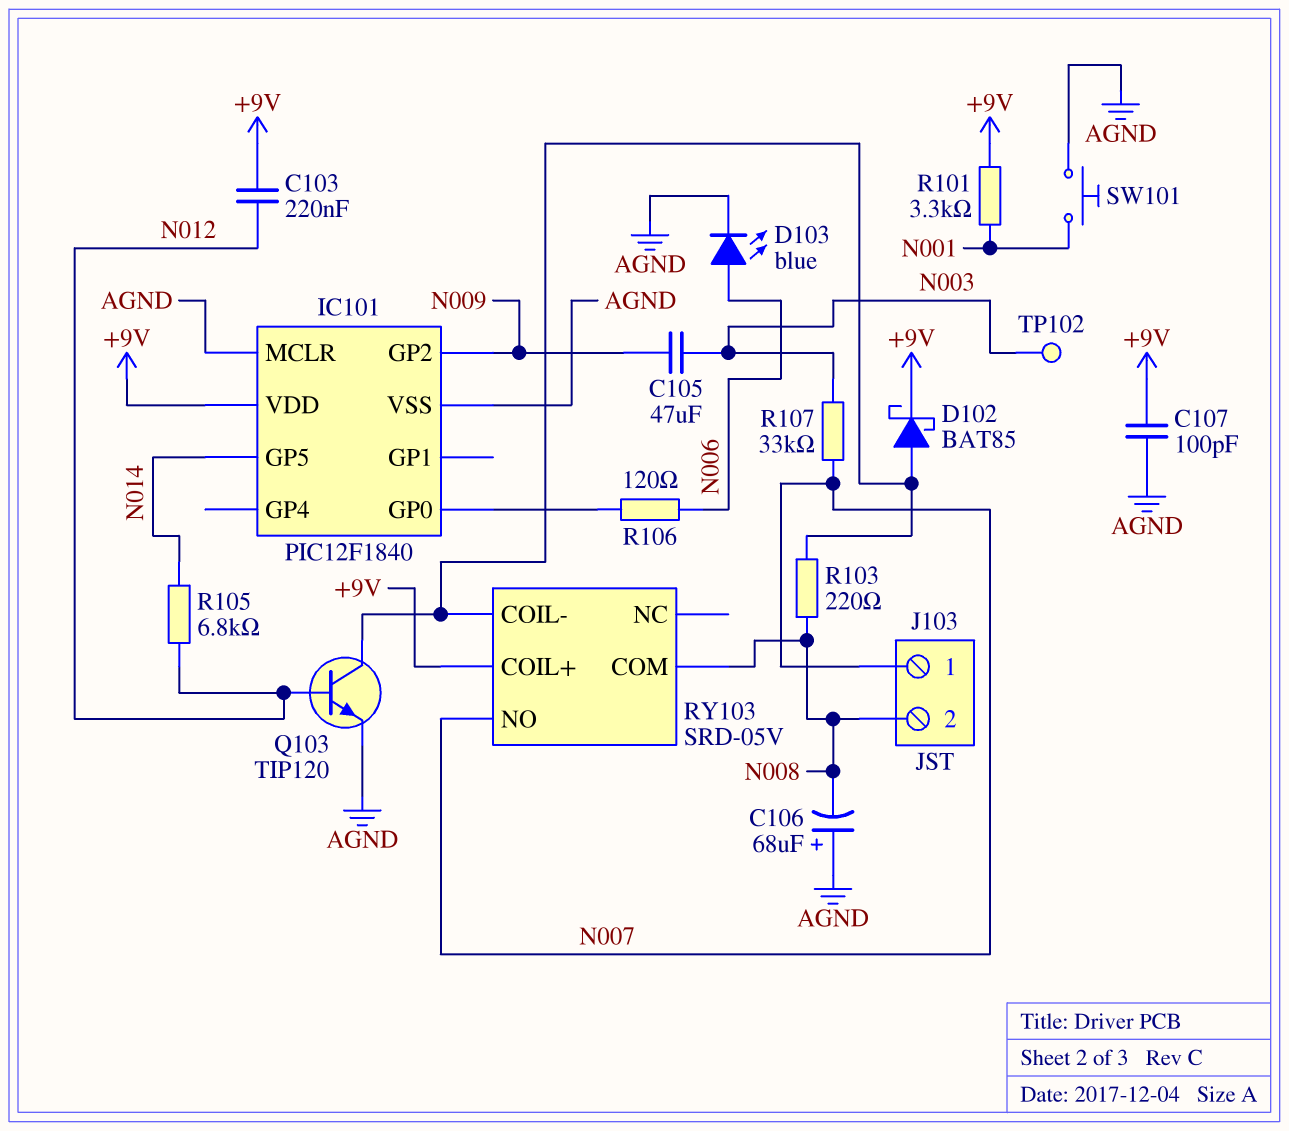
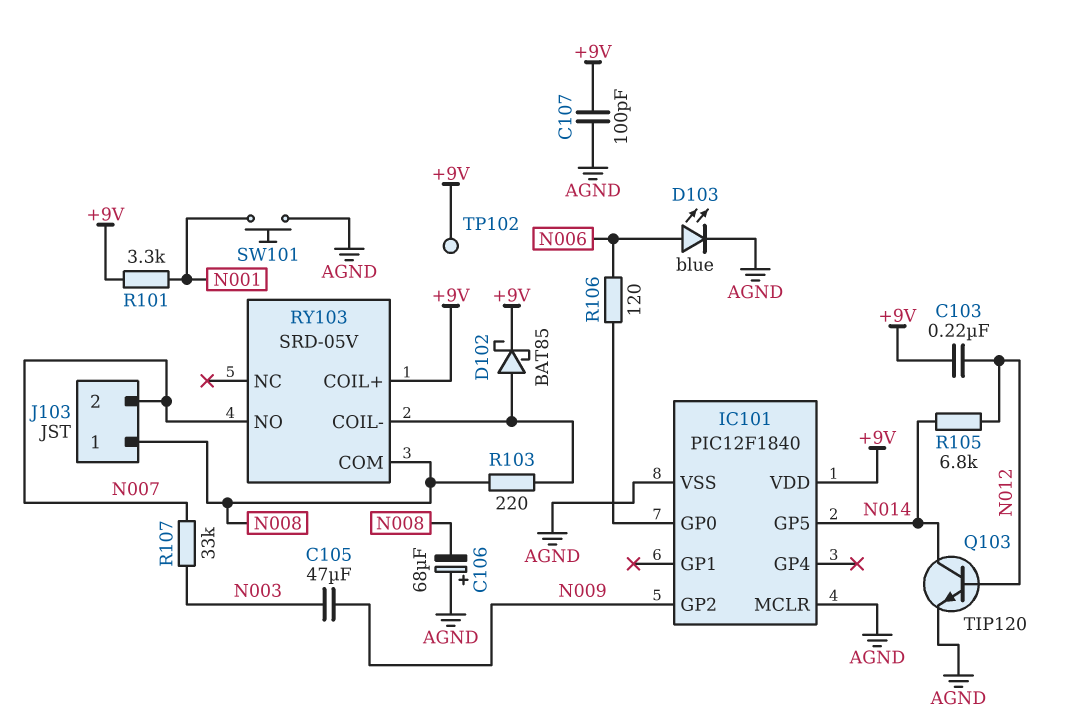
J103 pin 1: N007 -> N008
J103 pin 2: N008 -> N007
Q103: NPN TIP120 (B N012, C RY103/COIL-, E AGND) -> NPN TIP120 (B N012, C N014, E AGND)
TP102: test point (N003) -> test point (+9V)

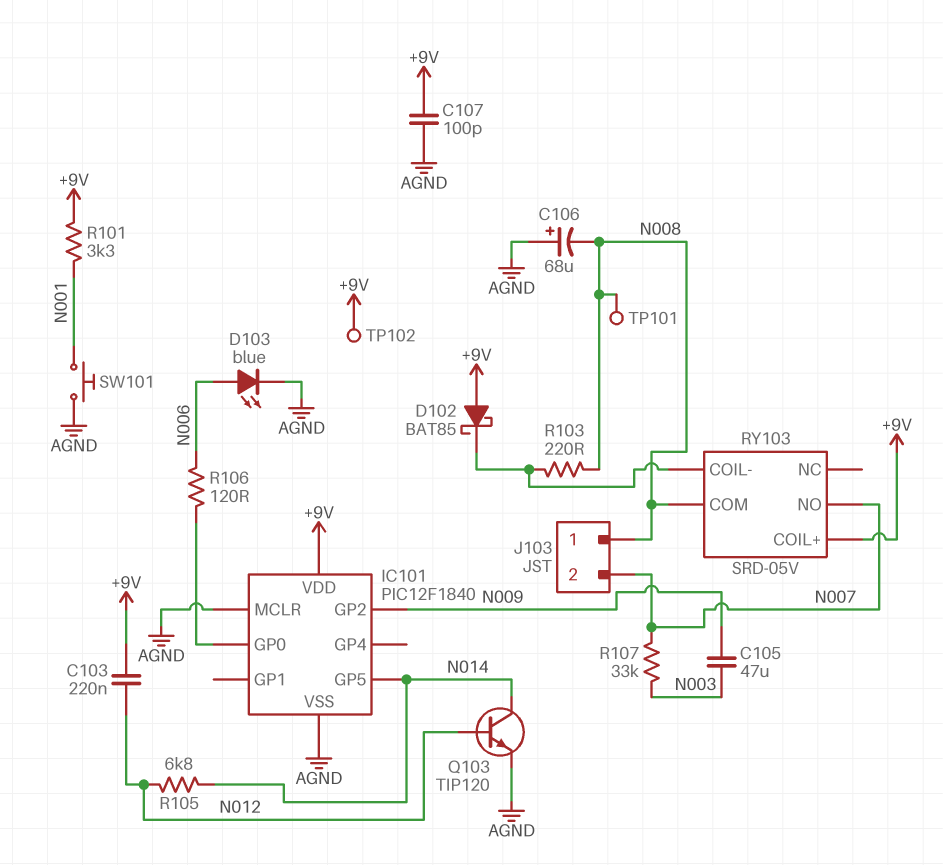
D102: schottky BAT85 (A RY103/COIL-, K +9V) -> schottky BAT85 (A +9V, K RY103/COIL-)
TP101: none -> test point (N008)

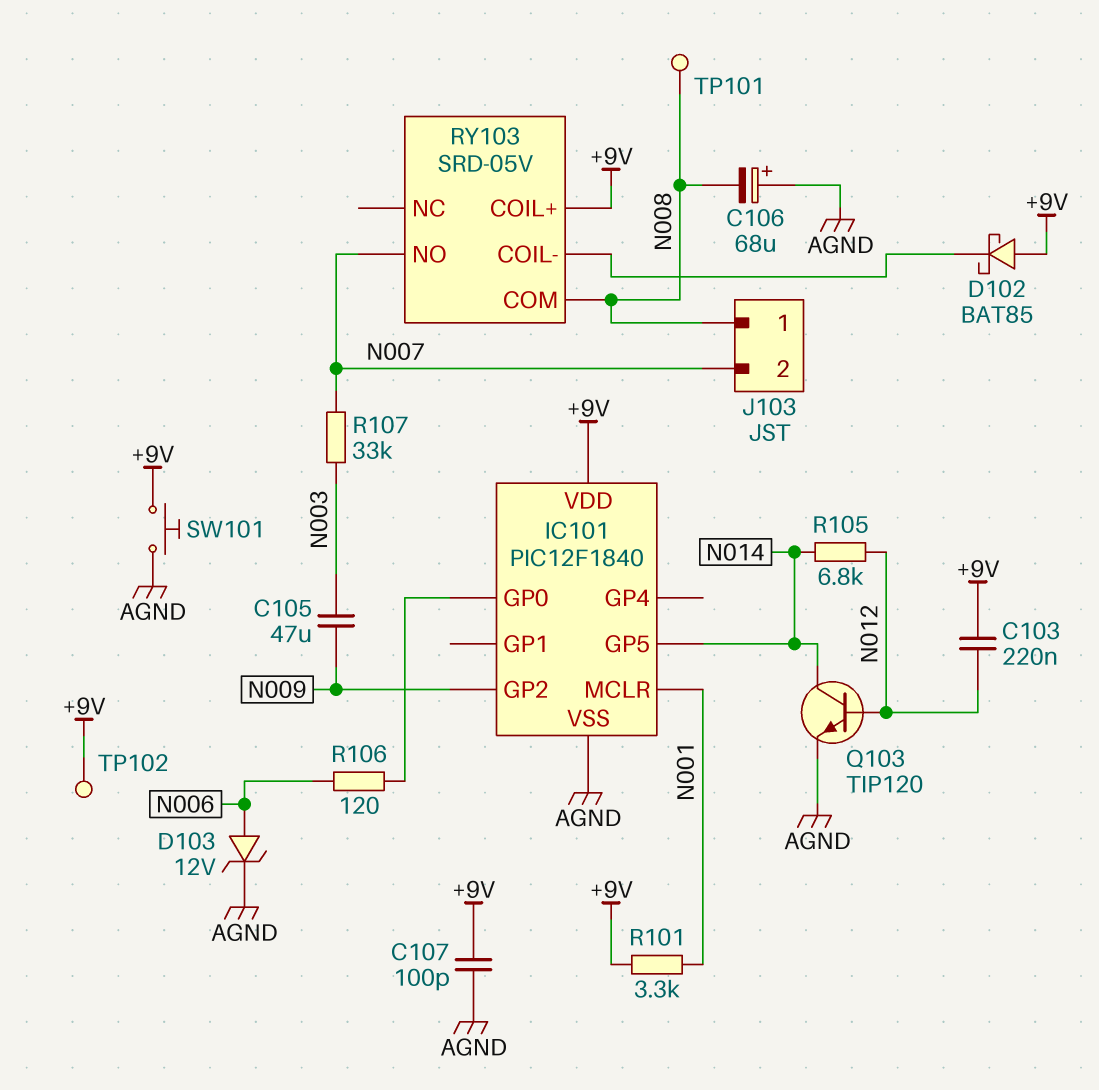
D103: LED blue (A N006, K AGND) -> zener 12V (A N006, K AGND)
IC101 pin MCLR: AGND -> N001
R103: 220 (N008, RY103/COIL-) -> none
SW101: button (AGND, N001) -> button (+9V, AGND)

